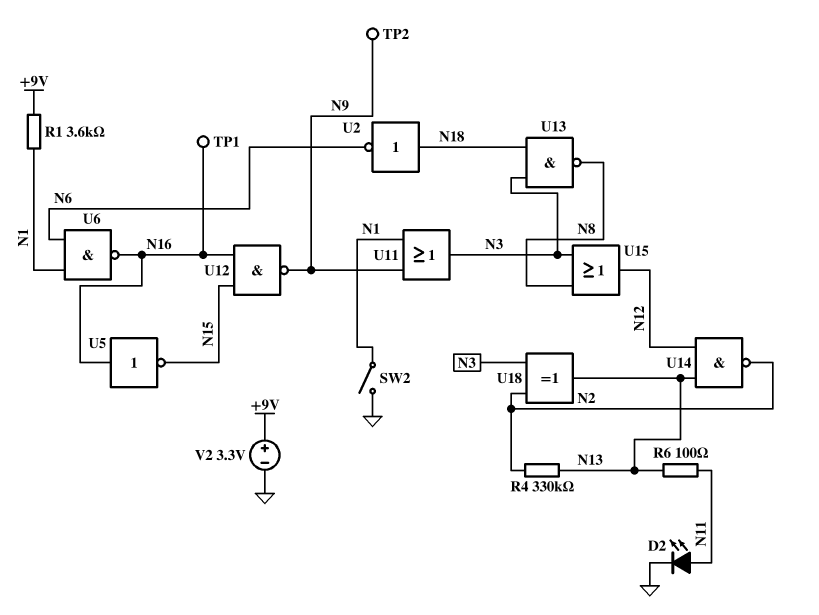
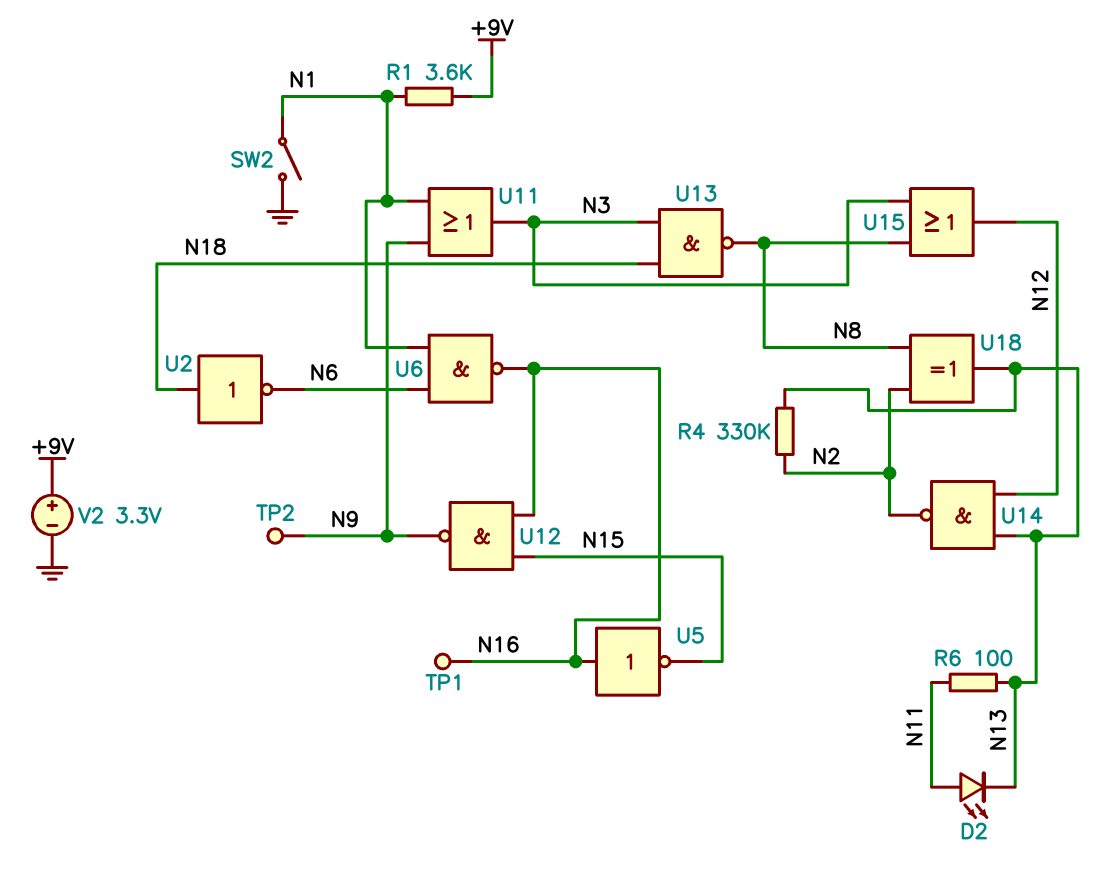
D2: LED (A N11, K GND) -> LED (A N11, K N13)
U18: XOR (in N2, in N3, out N13) -> XOR (in N2, in N8, out N13)

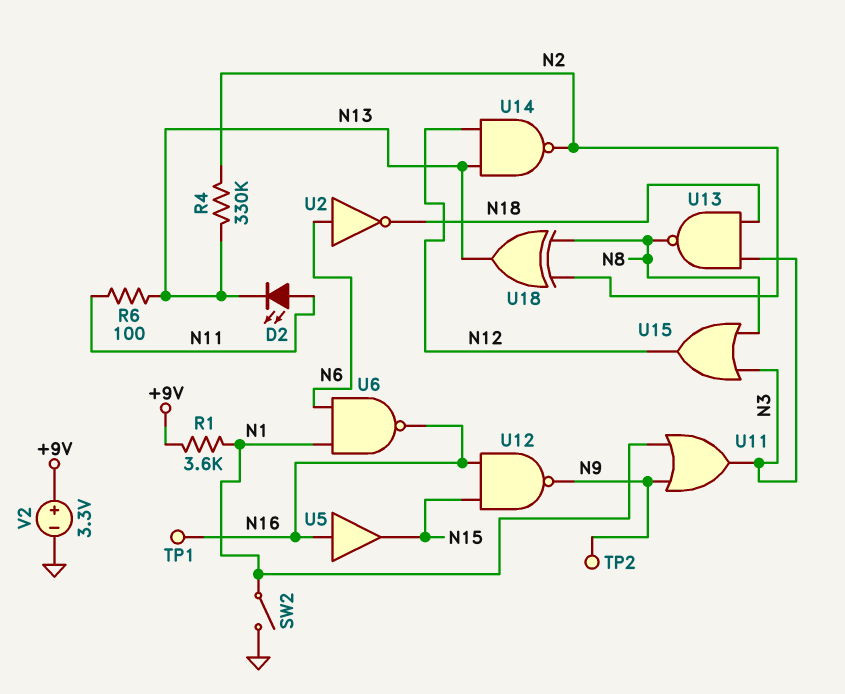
U2: NOT (in N18, out N6) -> NOT (in N6, out N18)
U5: NOT (in N16, out N15) -> buffer (in N16, out N15)

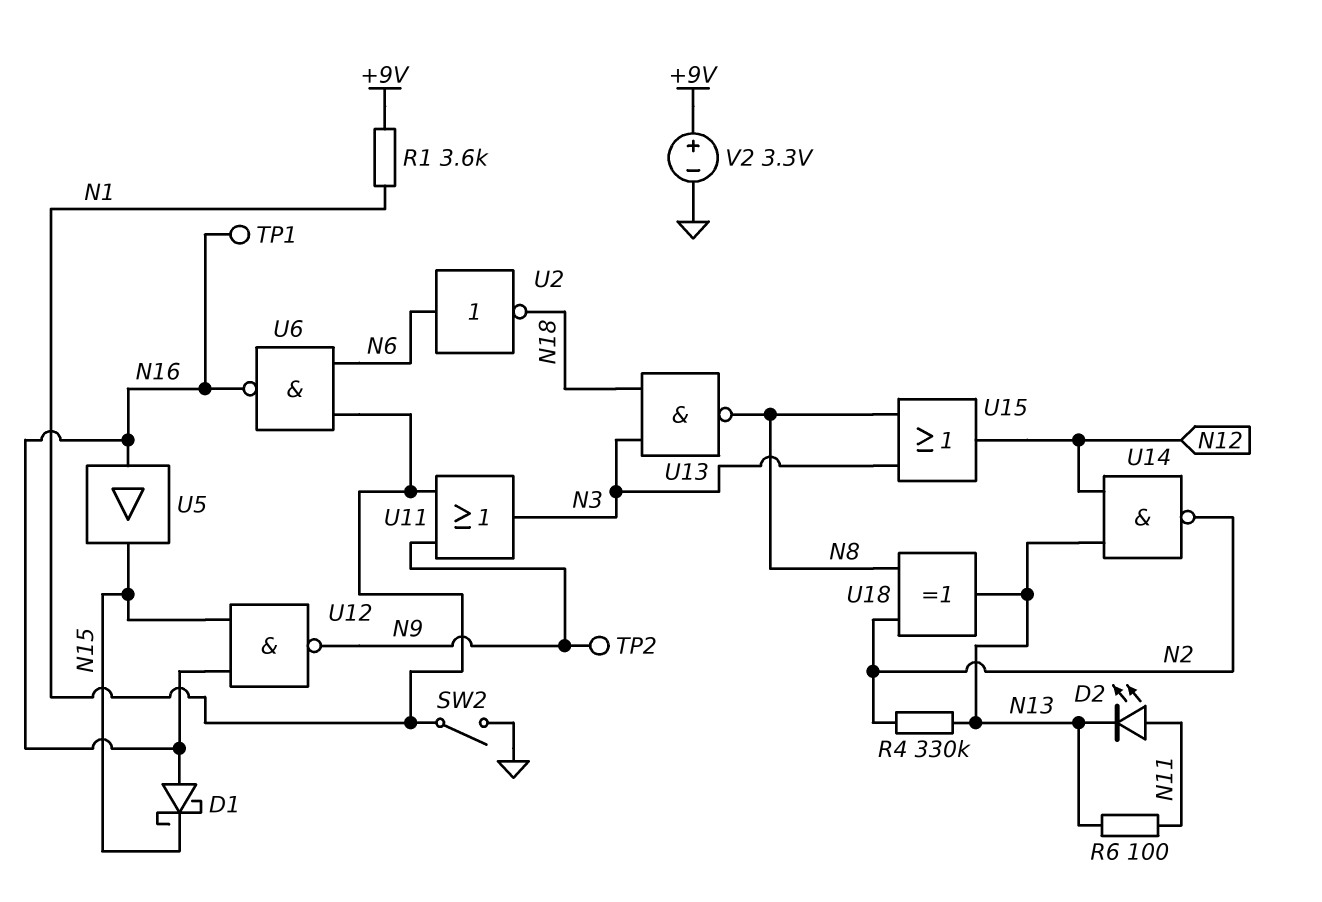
D1: none -> schottky (A N16, K N15)

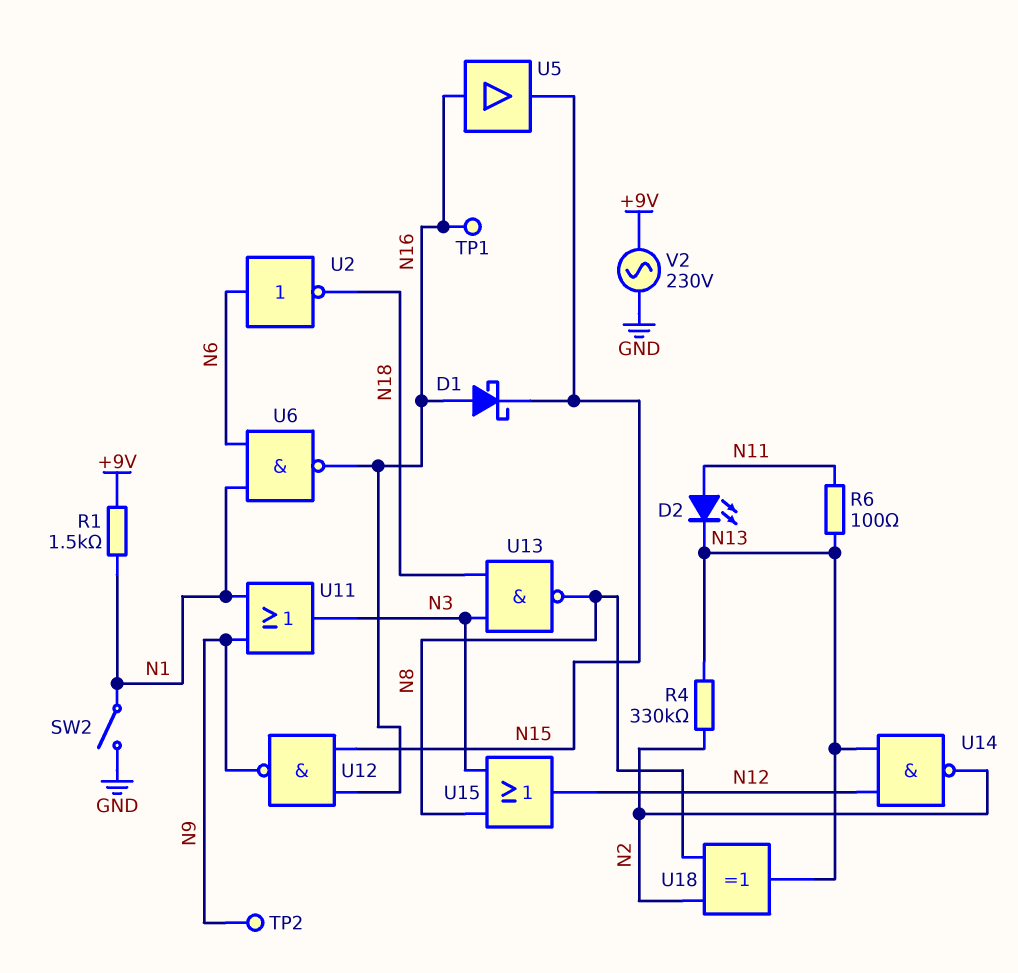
R1: 3.6k (+9V, N1) -> 1.5k (+9V, N1)
V2: 3.3V (plus +9V, minus GND) -> AC 230V (+9V, GND)

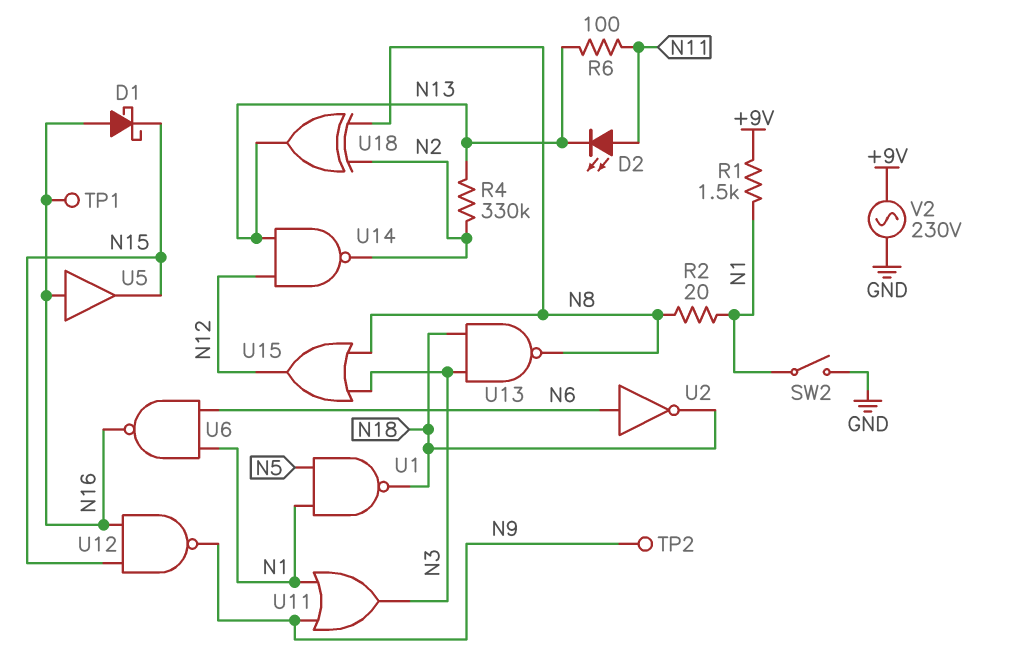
R2: none -> 20 (N1, N8)
U1: none -> NAND (in N1, in N5, out N18)

